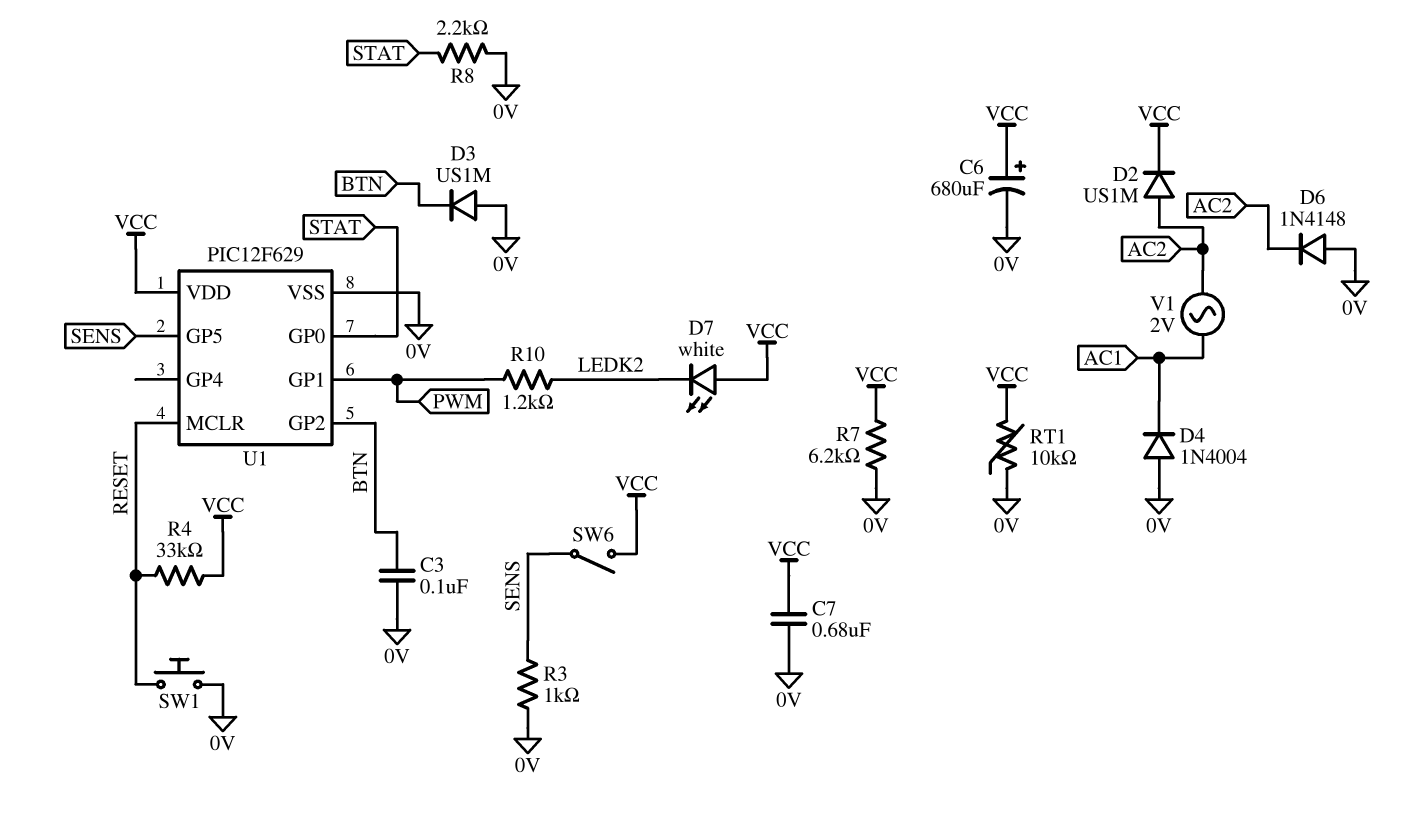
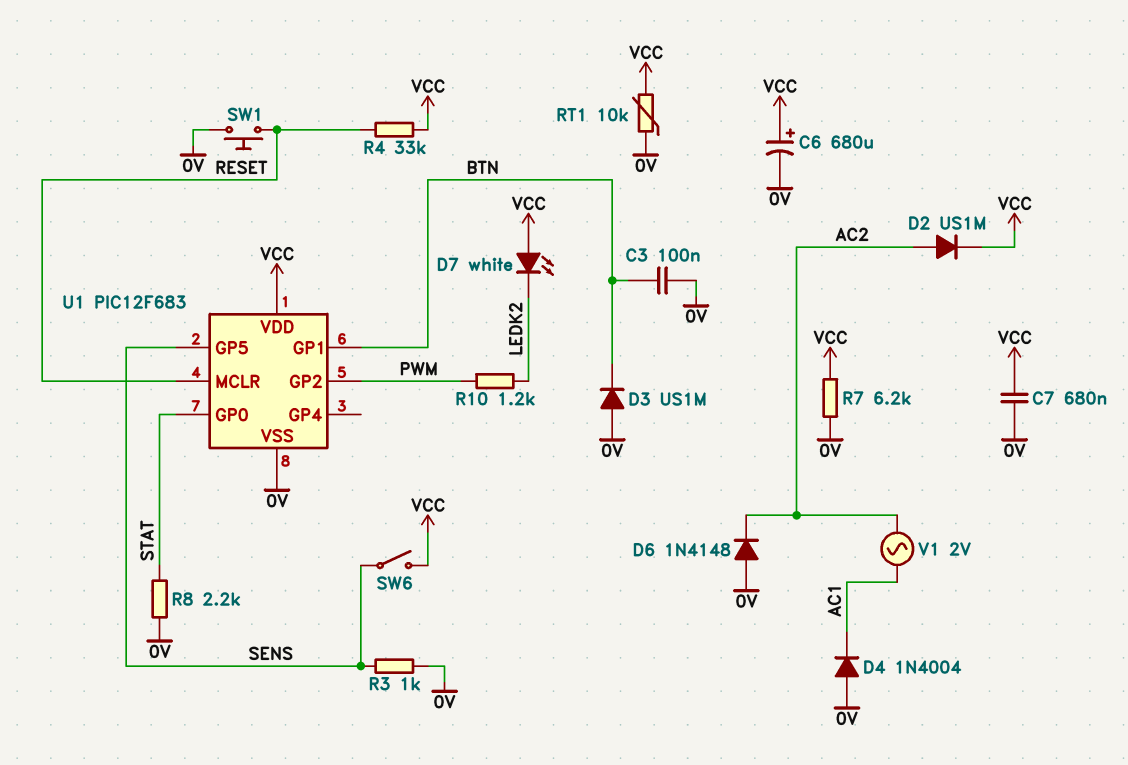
U1: PIC12F629 -> PIC12F683
U1 pin GP1: PWM -> BTN
U1 pin GP2: BTN -> PWM

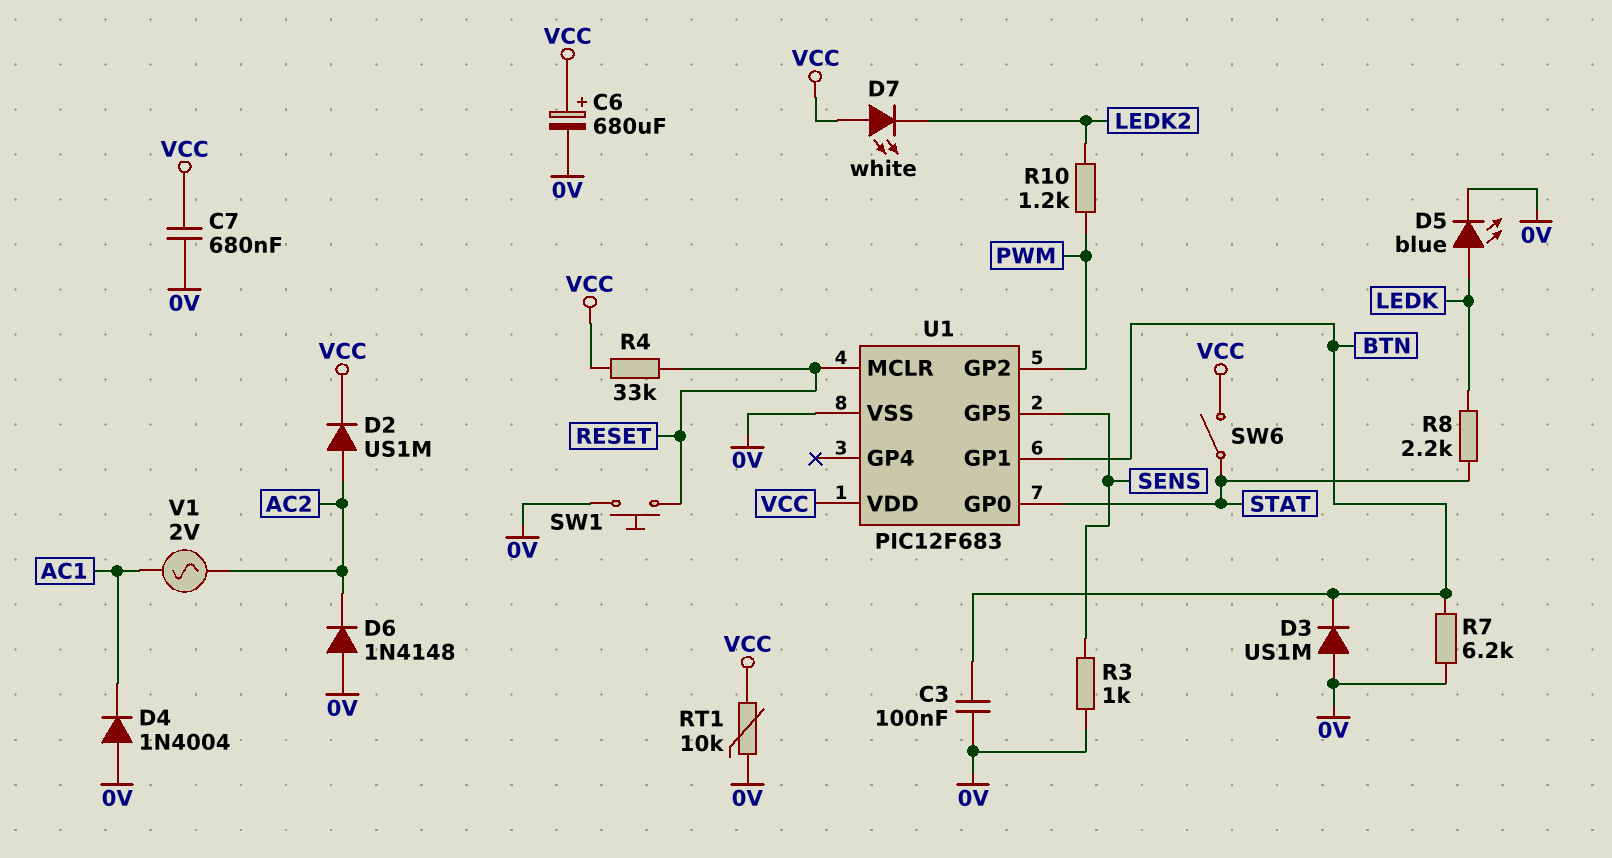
D5: none -> LED blue (A LEDK, K 0V)
R7: 6.2k (0V, VCC) -> 6.2k (0V, BTN)
R8: 2.2k (0V, STAT) -> 2.2k (LEDK, STAT)
SW6: switch (SENS, VCC) -> switch (STAT, VCC)

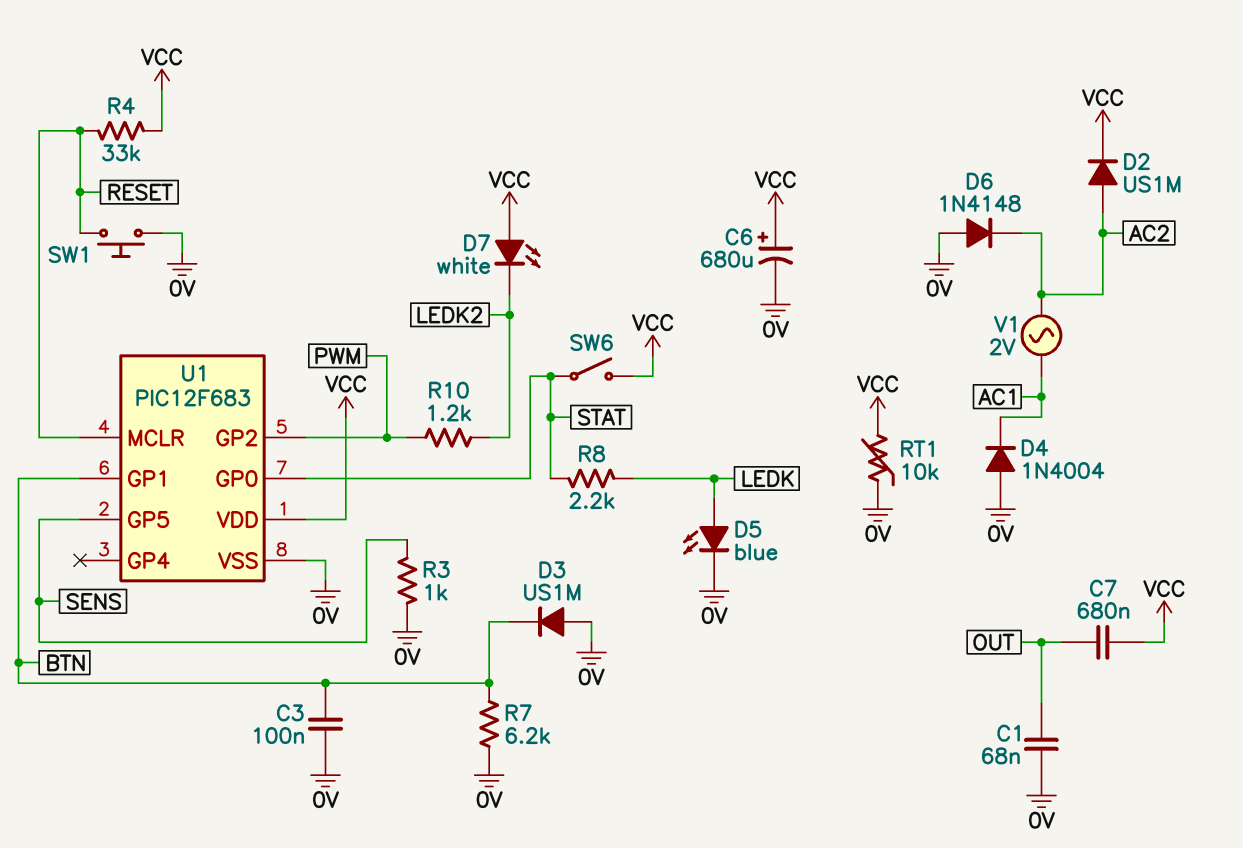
C1: none -> 68nF (0V, OUT)
C7: 680nF (0V, VCC) -> 680nF (OUT, VCC)

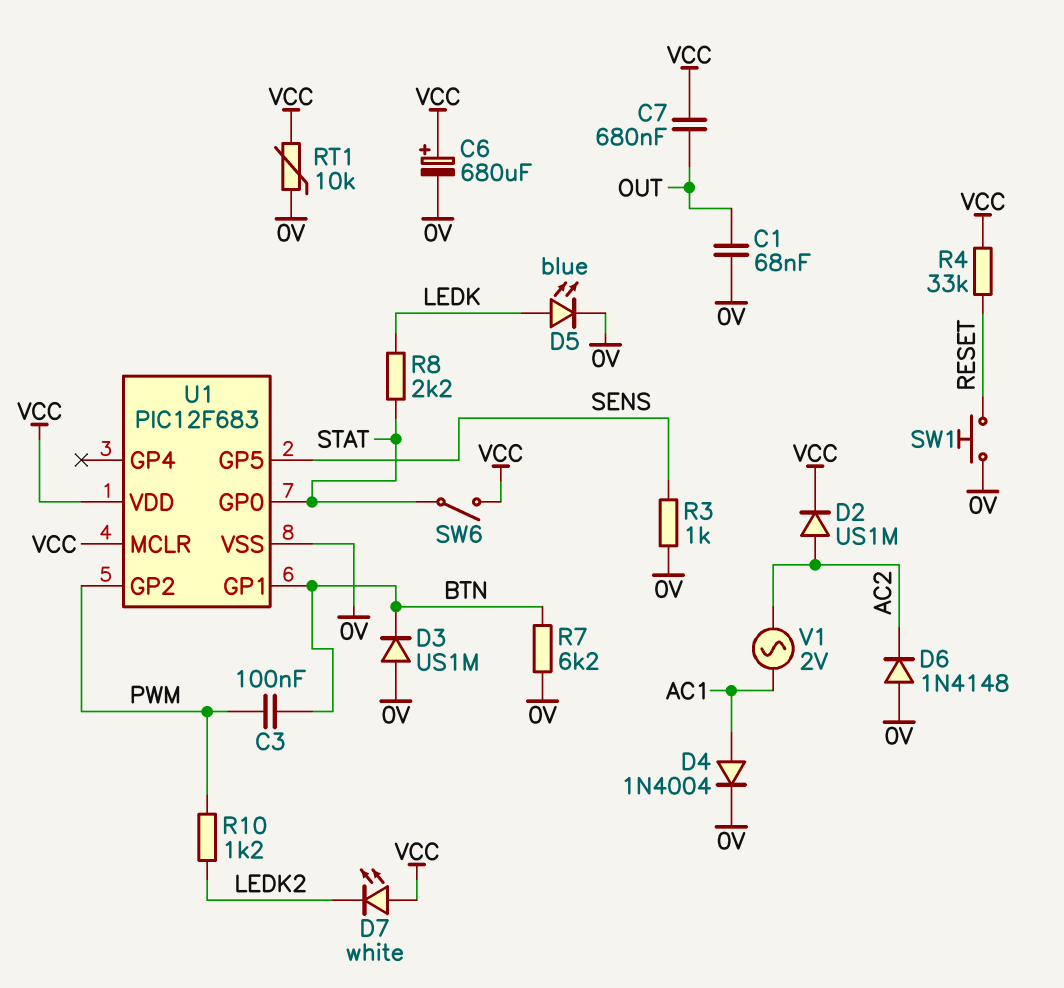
C3: 100nF (0V, BTN) -> 100nF (BTN, PWM)
D4: diode 1N4004 (A 0V, K AC1) -> diode 1N4004 (A AC1, K 0V)
U1 pin MCLR: RESET -> VCC

